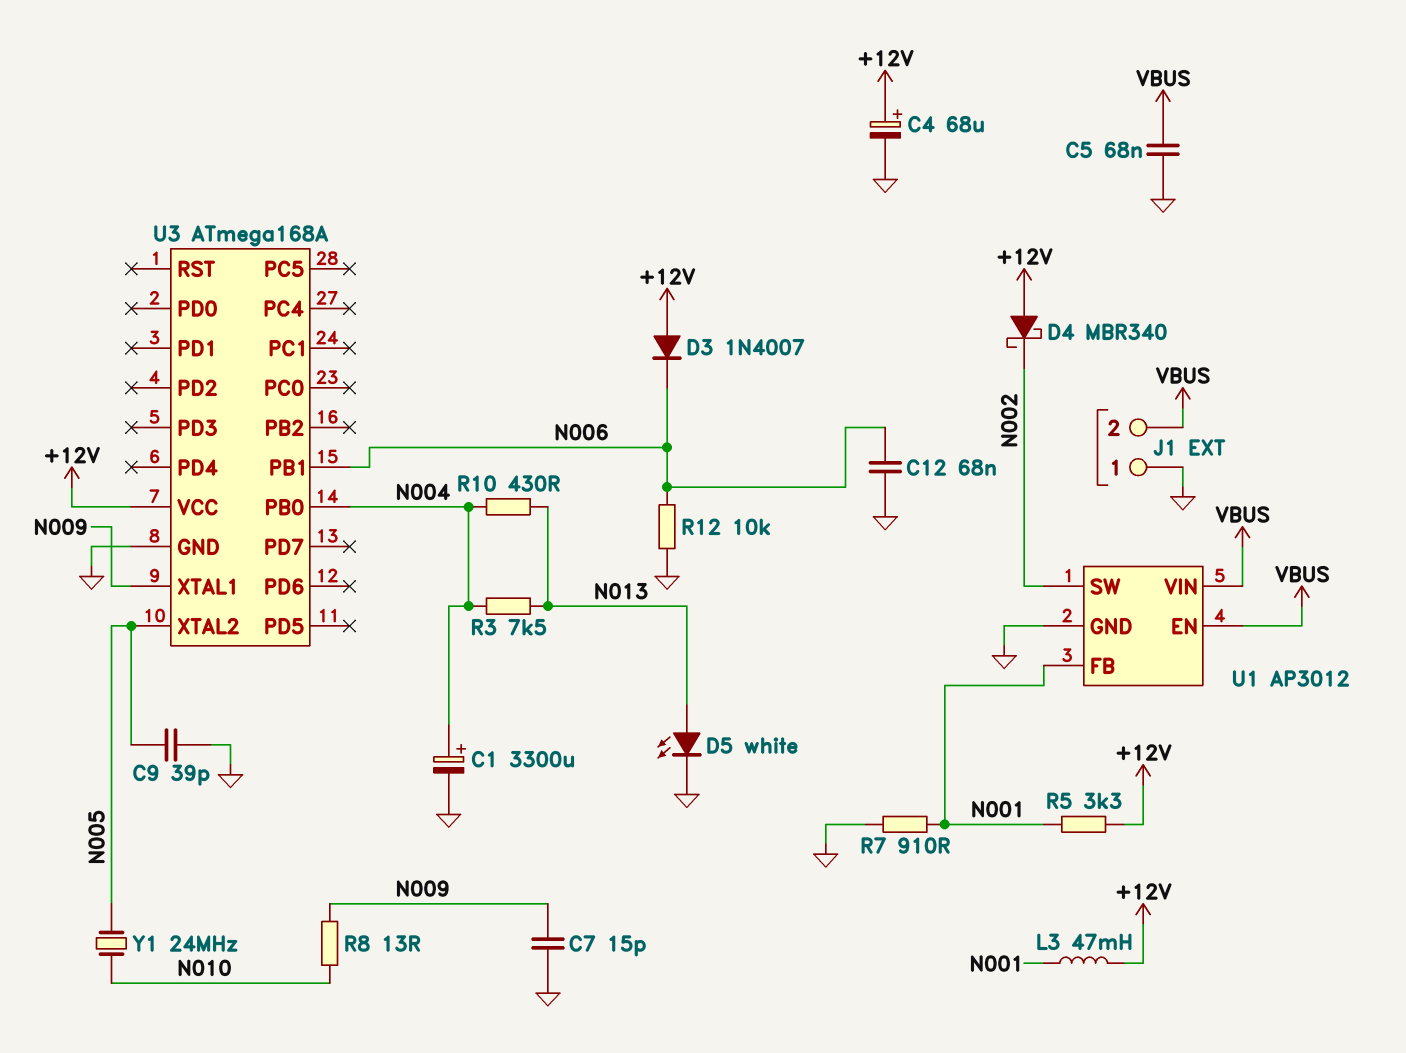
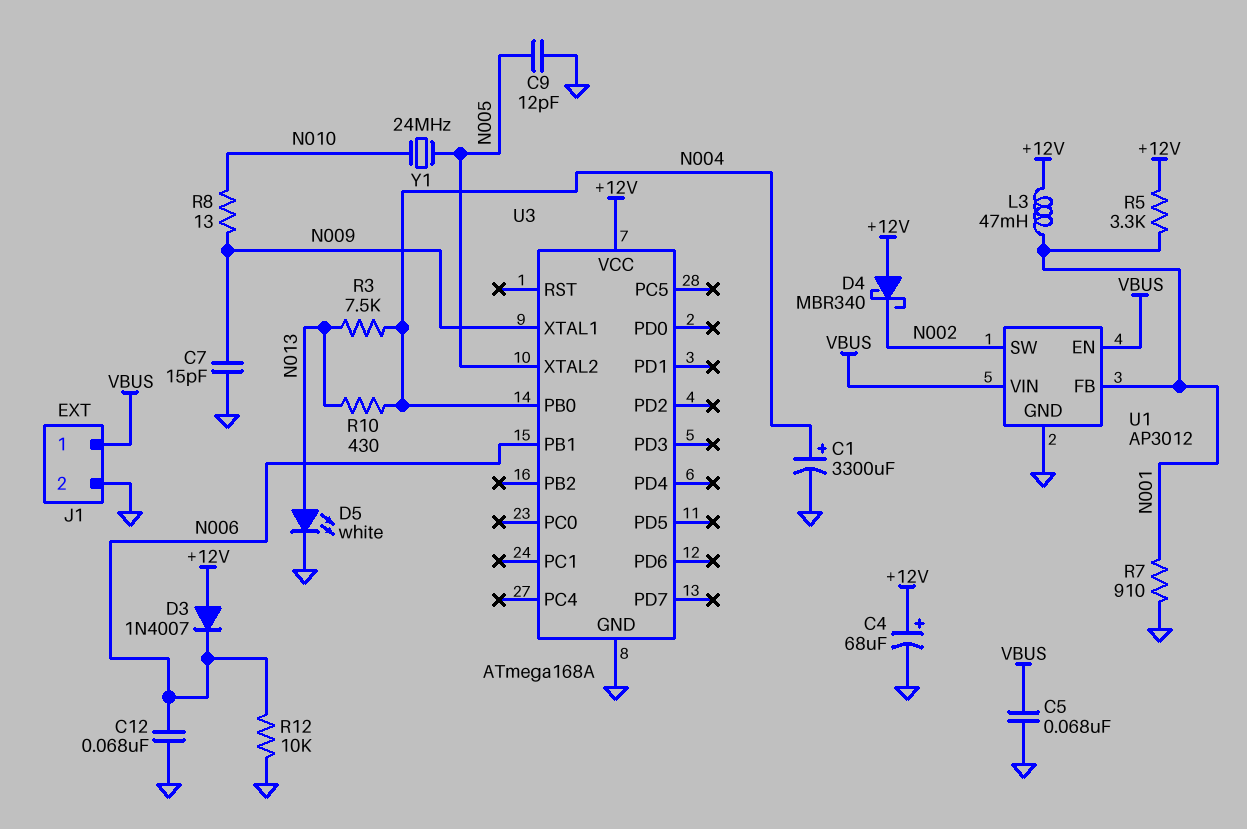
C9: 39pF (GND, N005) -> 12pF (GND, N005)
J1 pin 1: GND -> VBUS
J1 pin 2: VBUS -> GND

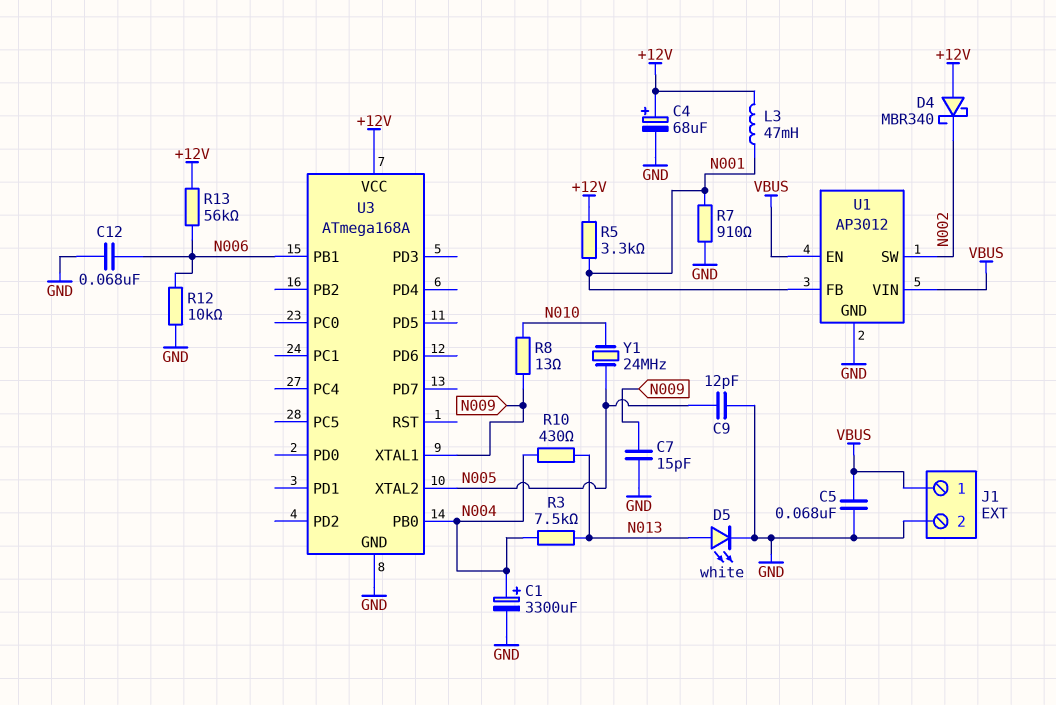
D3: diode 1N4007 (A +12V, K N006) -> none
R13: none -> 56k (+12V, N006)

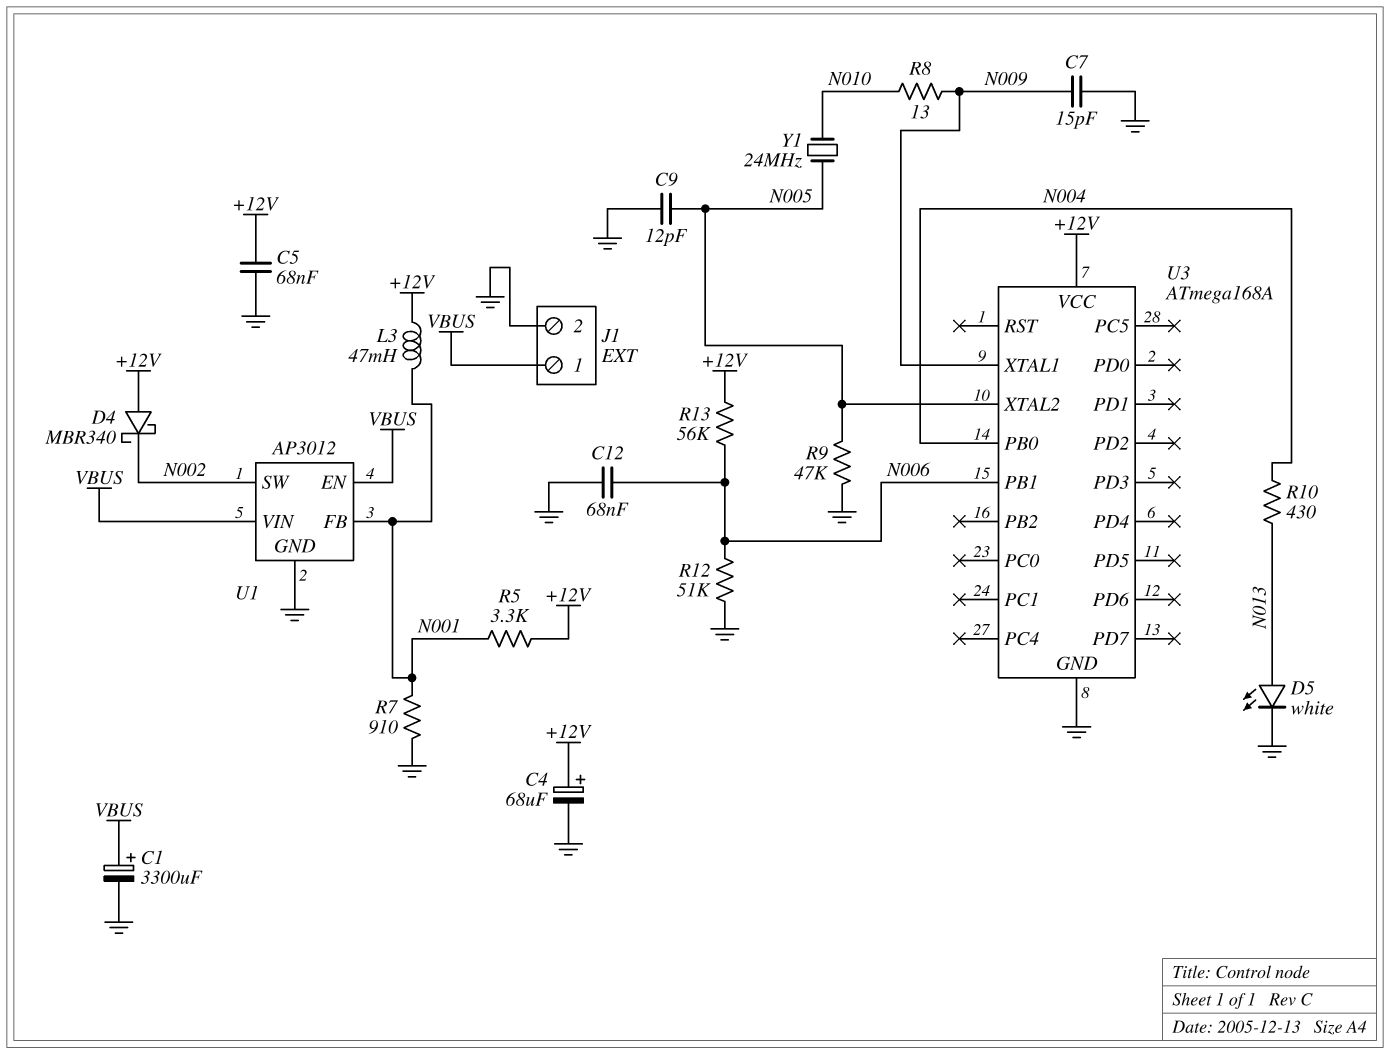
C1: 3300uF (plus N004, minus GND) -> 3300uF (plus VBUS, minus GND)
C5: 68nF (GND, VBUS) -> 68nF (+12V, GND)
R3: 7.5k (N004, N013) -> none
R9: none -> 47k (GND, N005)
R12: 10k (GND, N006) -> 51k (GND, N006)

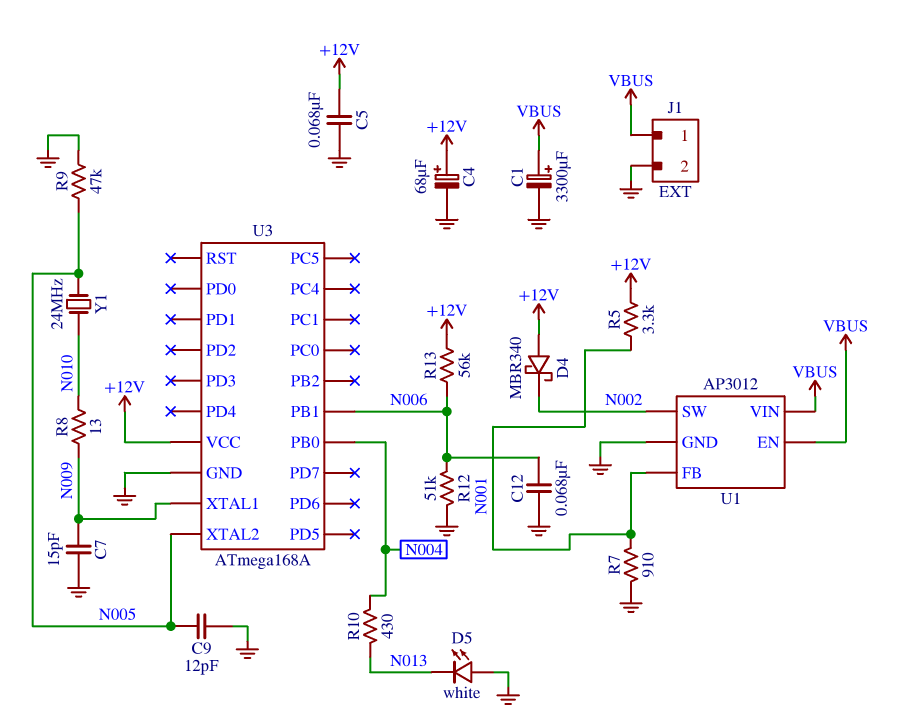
D5: LED white (A N013, K GND) -> LED white (A GND, K N013)
L3: 47mH (+12V, N001) -> none

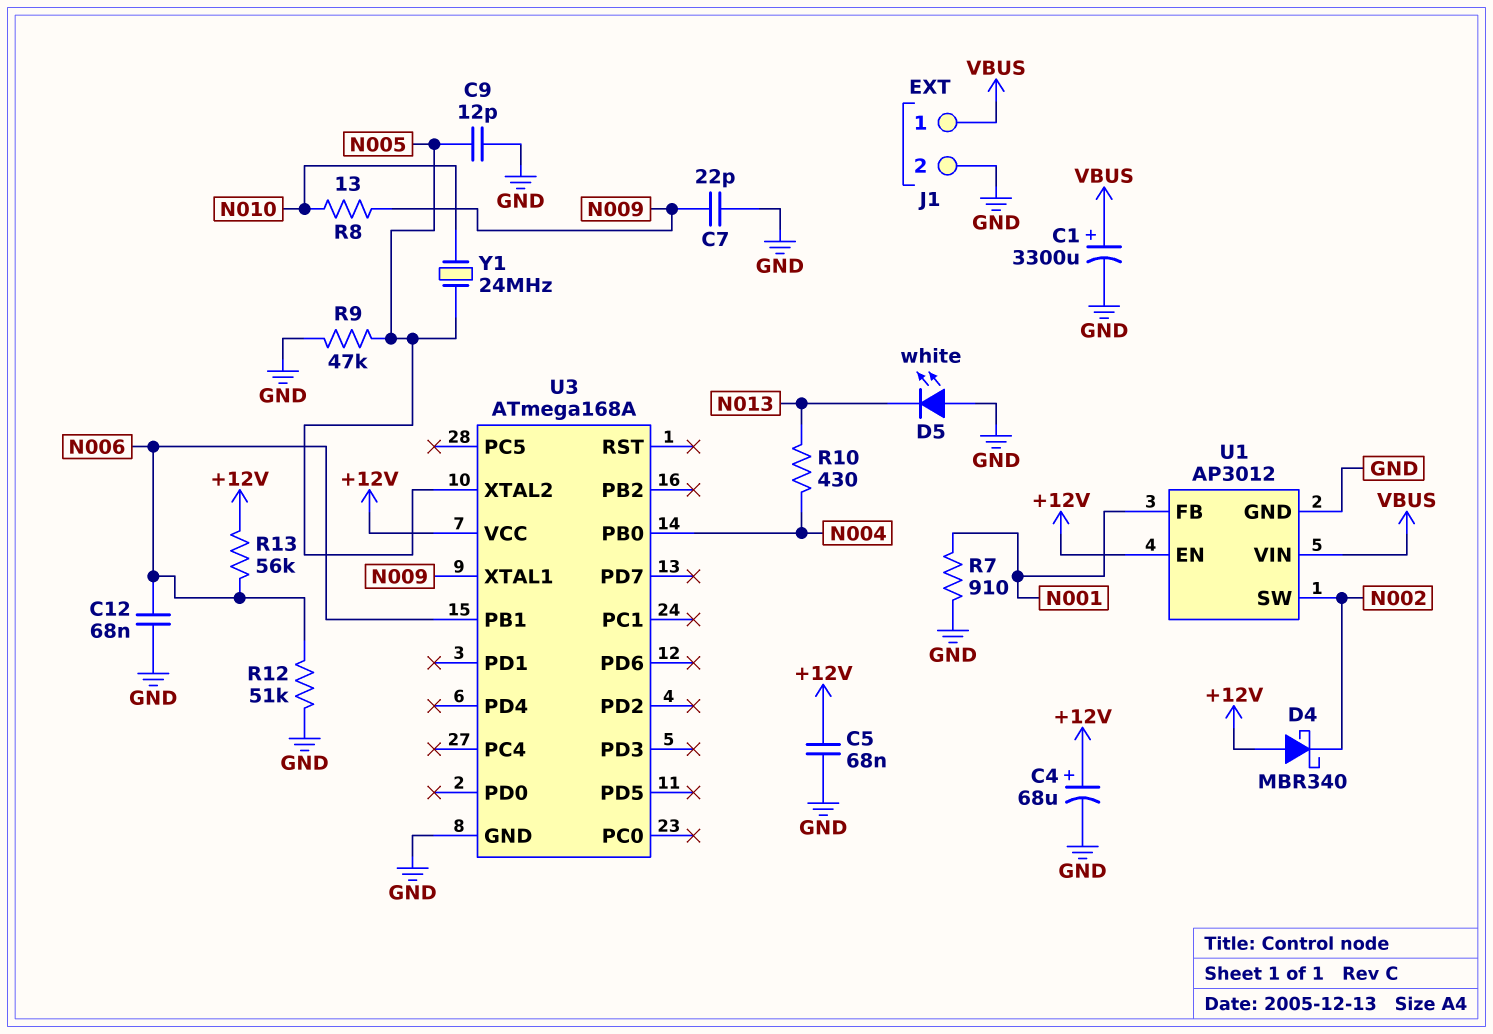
C7: 15pF (GND, N009) -> 22pF (GND, N009)
R5: 3.3k (+12V, N001) -> none
U1 pin EN: VBUS -> +12V

